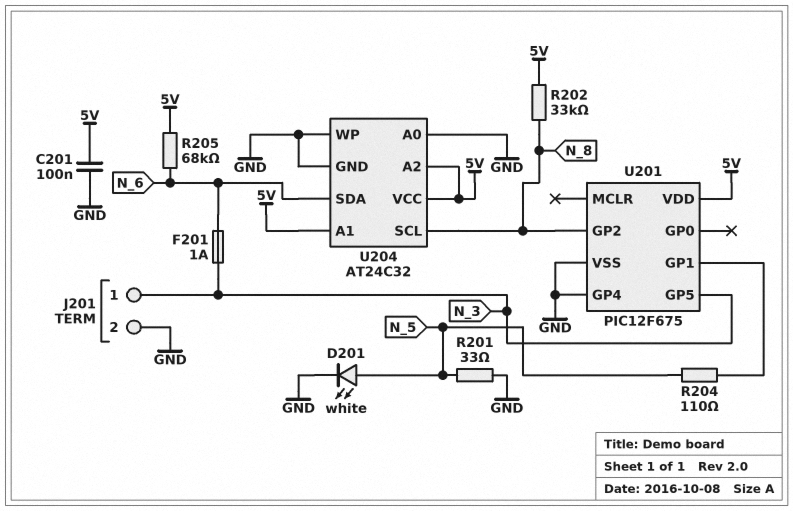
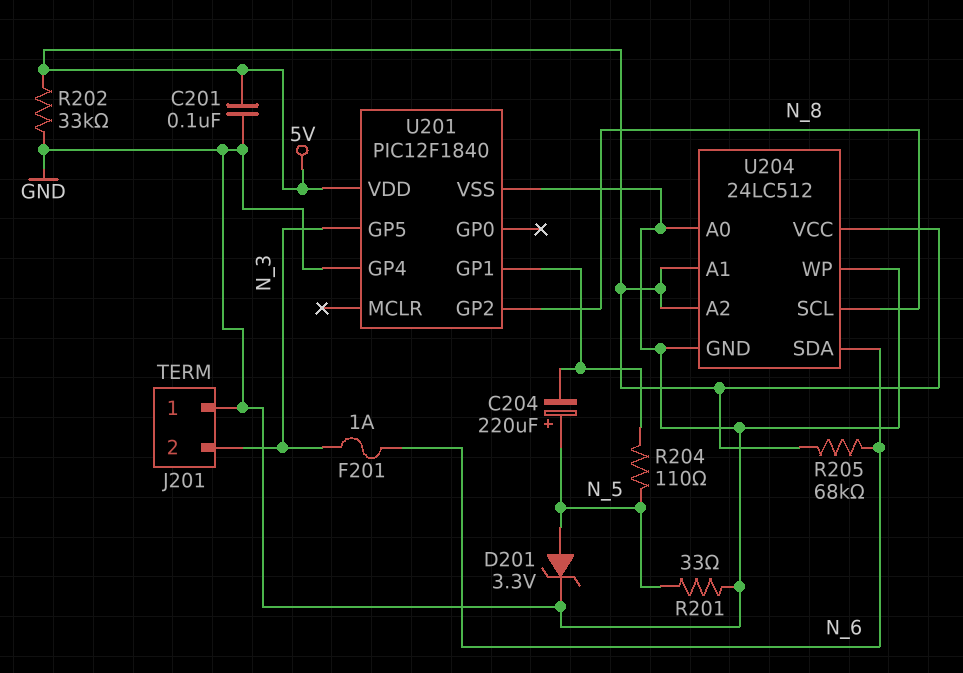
C204: none -> 220uF (plus N_5, minus U201/GP1)
D201: LED white (A N_5, K GND) -> zener 3.3V (A N_5, K GND)
J201 pin 1: N_3 -> GND
J201 pin 2: GND -> N_3
R202: 33k (5V, N_8) -> 33k (5V, GND)
U201: PIC12F675 -> PIC12F1840
U204: AT24C32 -> 24LC512

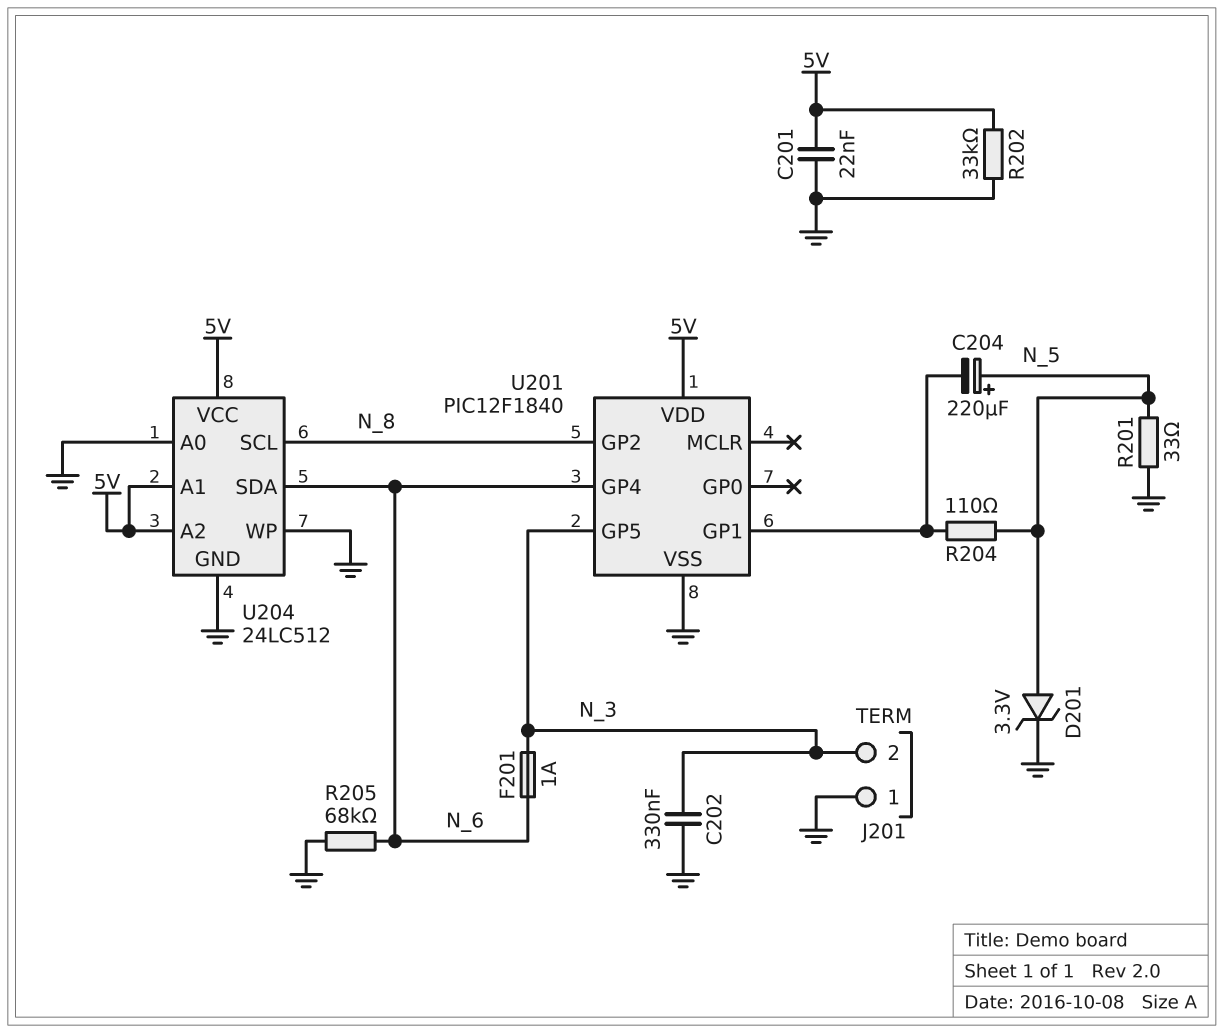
C201: 100nF (5V, GND) -> 22nF (5V, GND)
C202: none -> 330nF (GND, N_3)
R205: 68k (5V, N_6) -> 68k (GND, N_6)
U201 pin GP4: GND -> N_6

